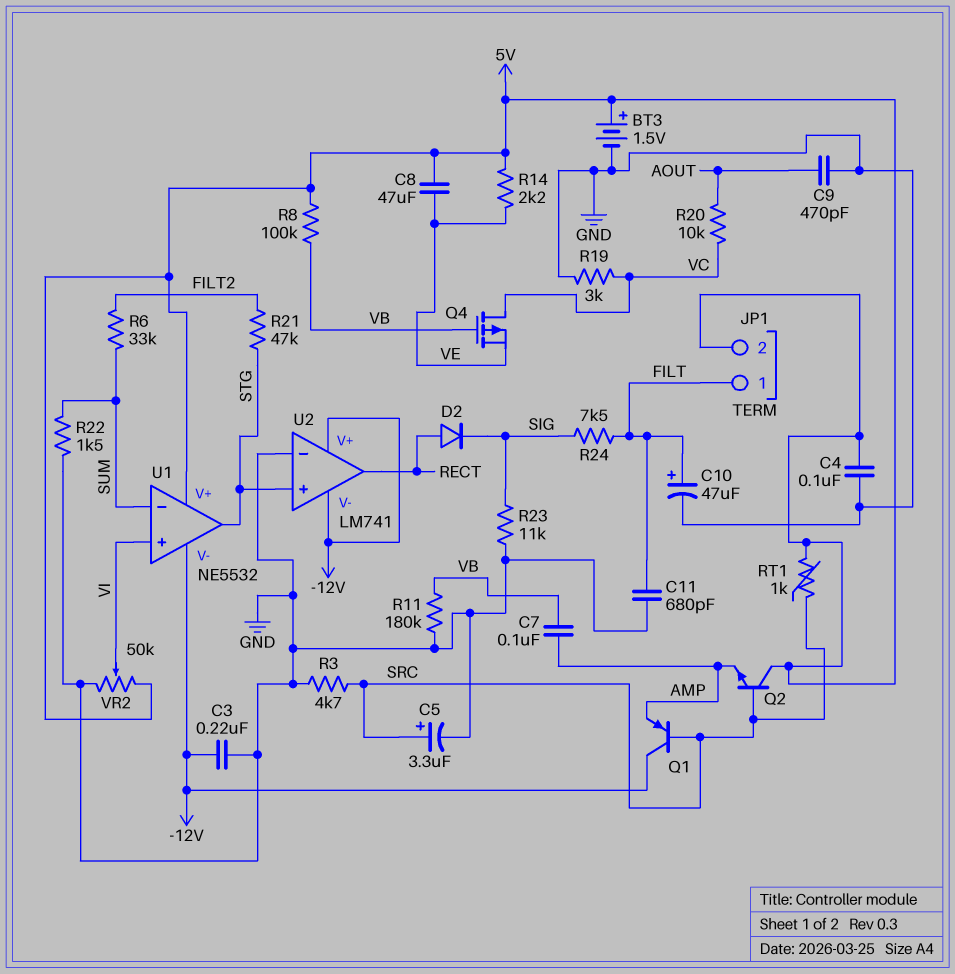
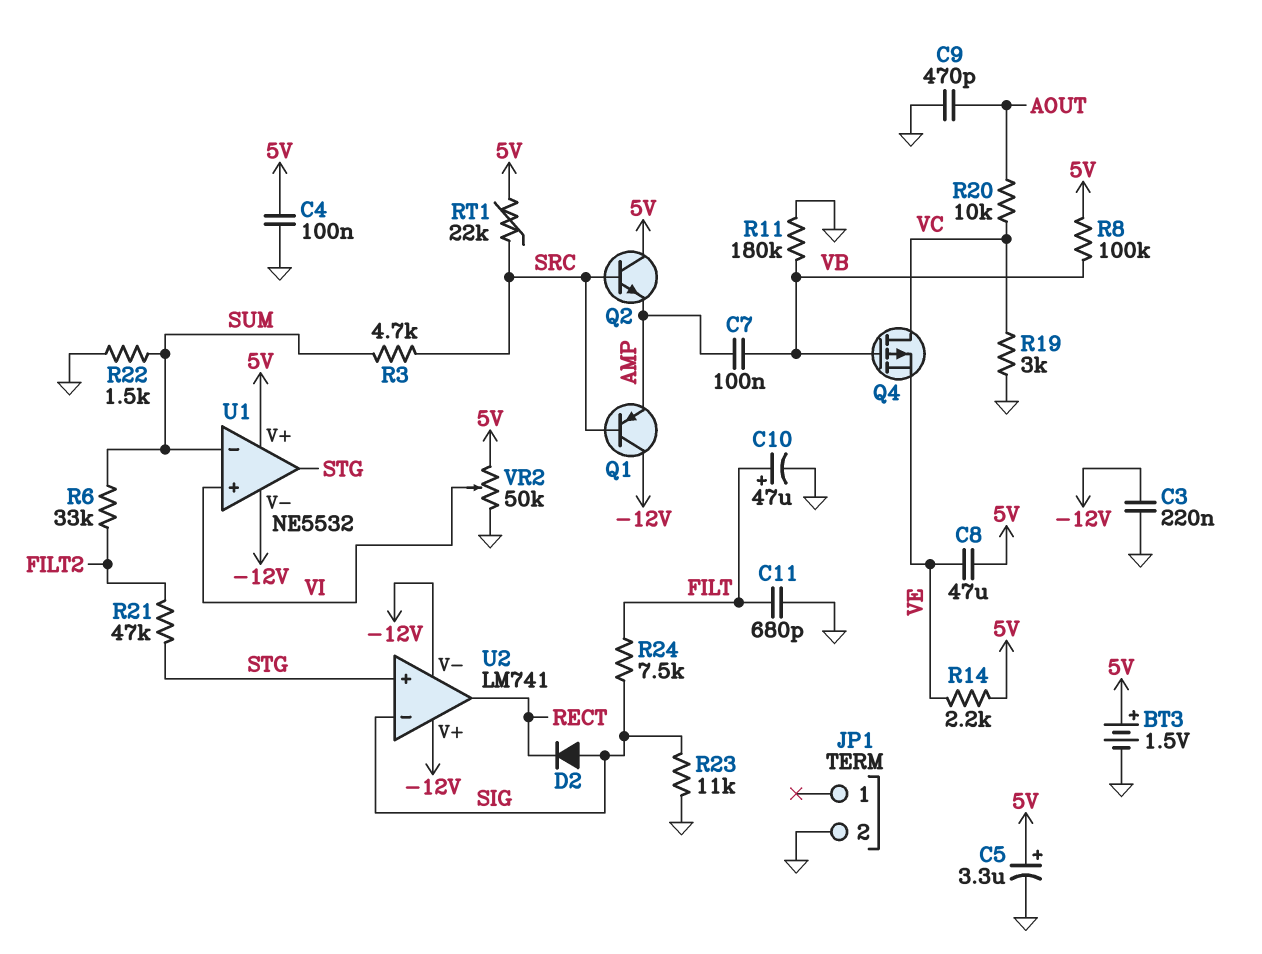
C5: 3.3uF (plus SRC, minus GND) -> 3.3uF (plus 5V, minus GND)
D2: diode (A RECT, K SIG) -> diode (A SIG, K RECT)
JP1 pin 1: FILT -> none
JP1 pin 2: 5V -> GND
R3: 4.7k (GND, SRC) -> 4.7k (SRC, SUM)
RT1: 1k (5V, SRC) -> 22k (5V, SRC)
U2 pin in-: GND -> SIG

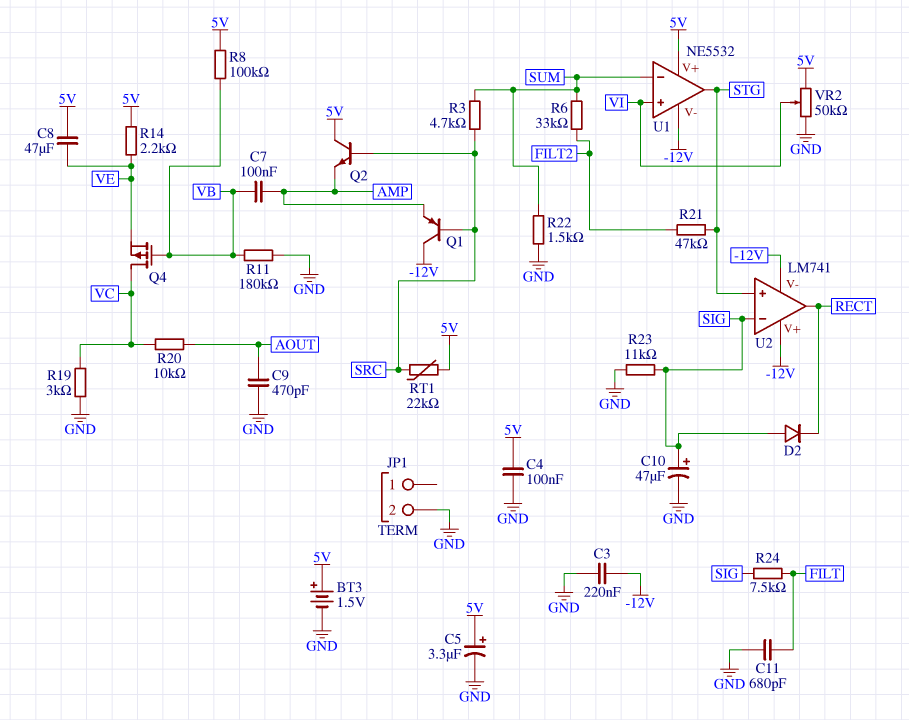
C10: 47uF (plus FILT, minus GND) -> 47uF (plus SIG, minus GND)

